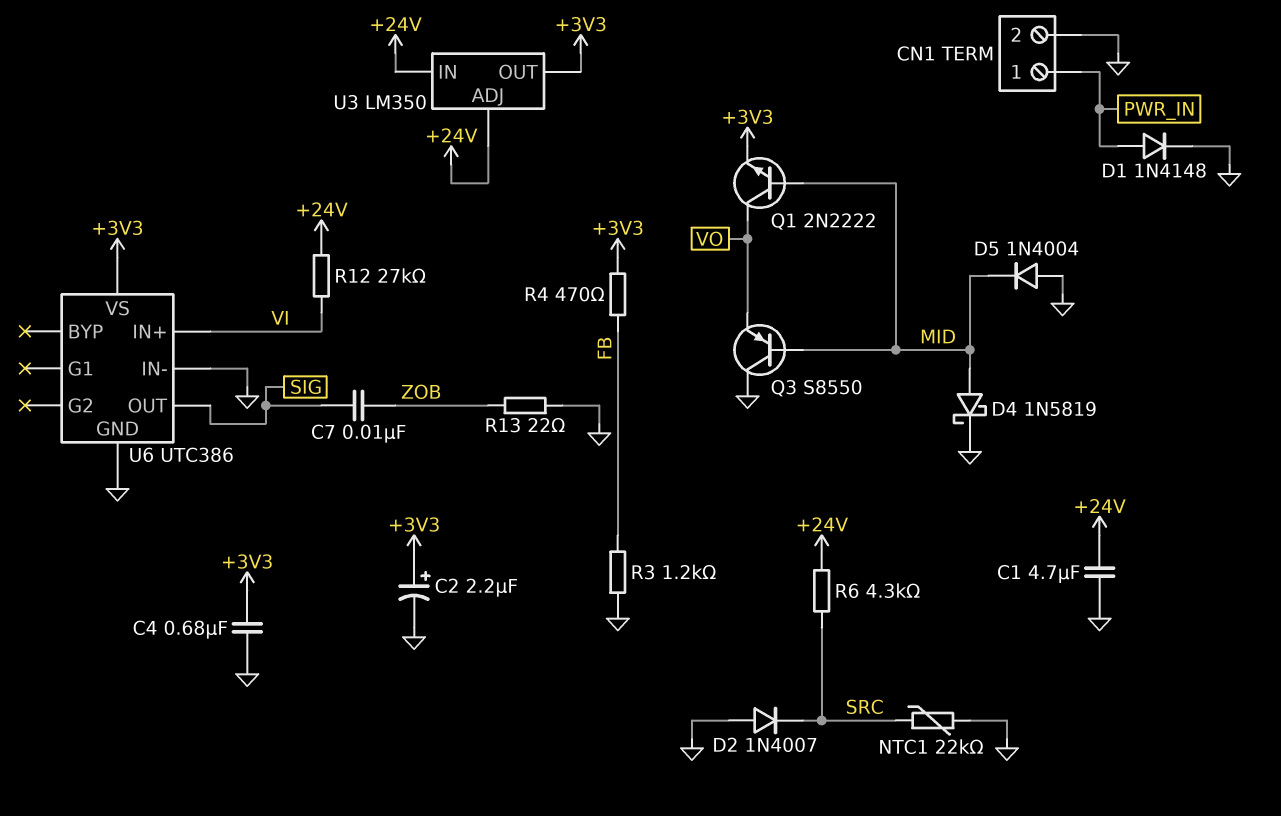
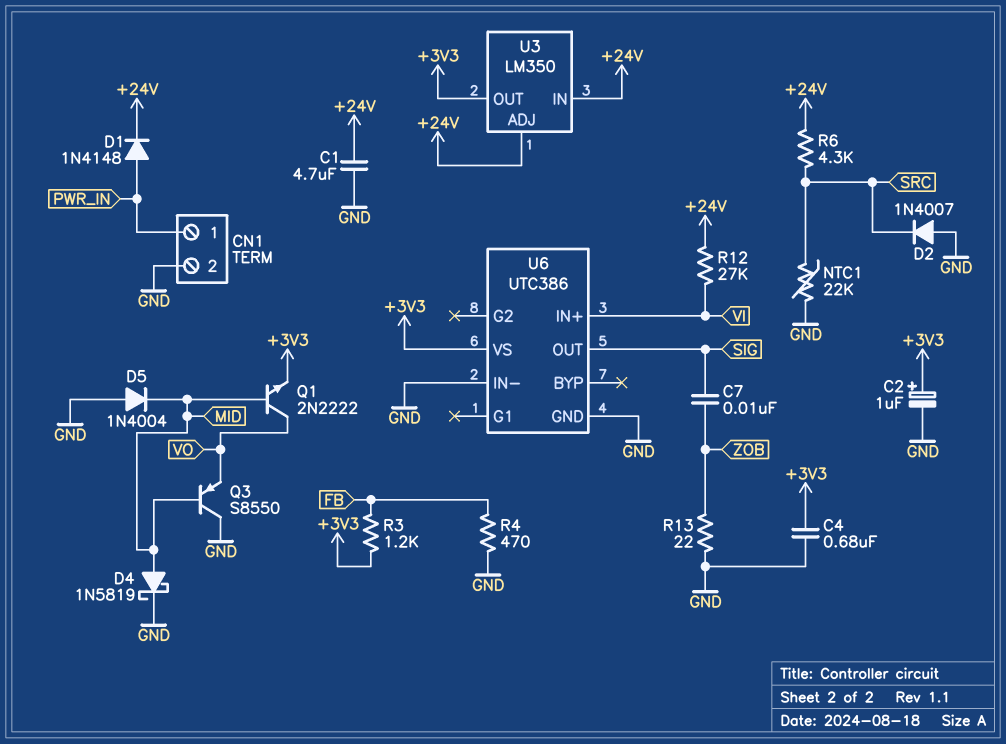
C2: 2.2uF (plus +3V3, minus GND) -> 1uF (plus +3V3, minus GND)
D1: diode 1N4148 (A PWR_IN, K GND) -> diode 1N4148 (A PWR_IN, K +24V)
R3: 1.2k (FB, GND) -> 1.2k (+3V3, FB)
R4: 470 (+3V3, FB) -> 470 (FB, GND)

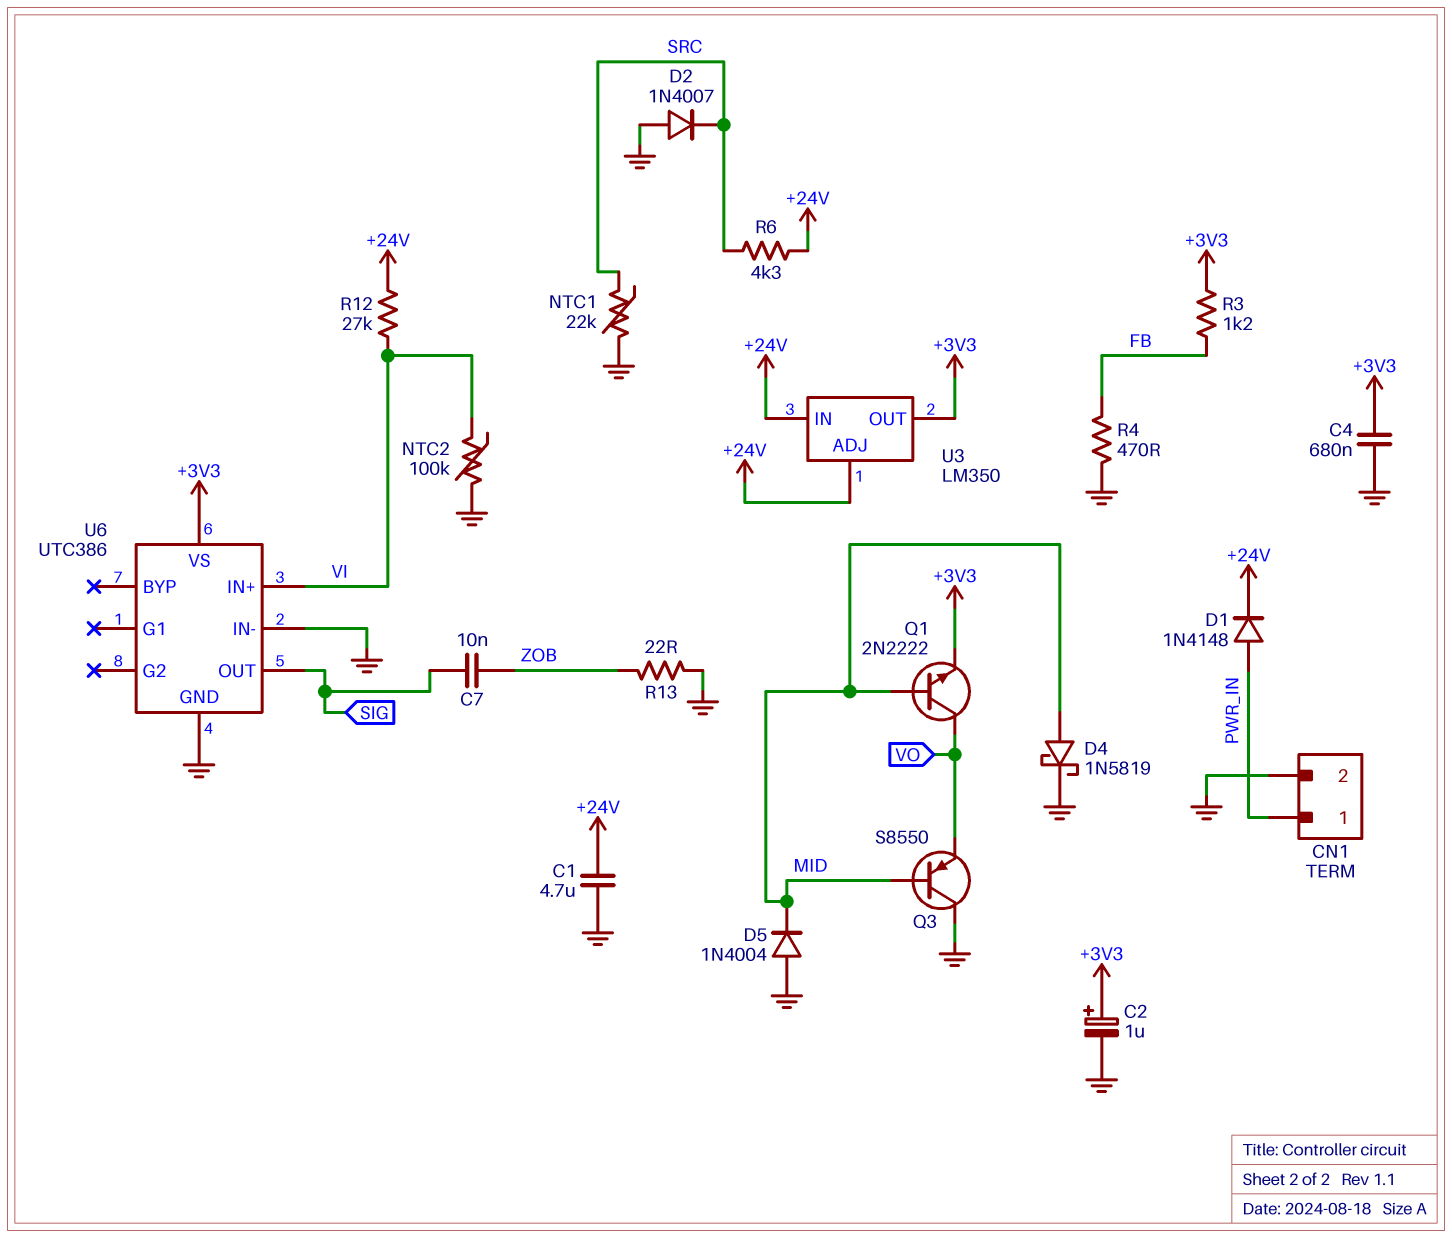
NTC2: none -> 100k (GND, VI)

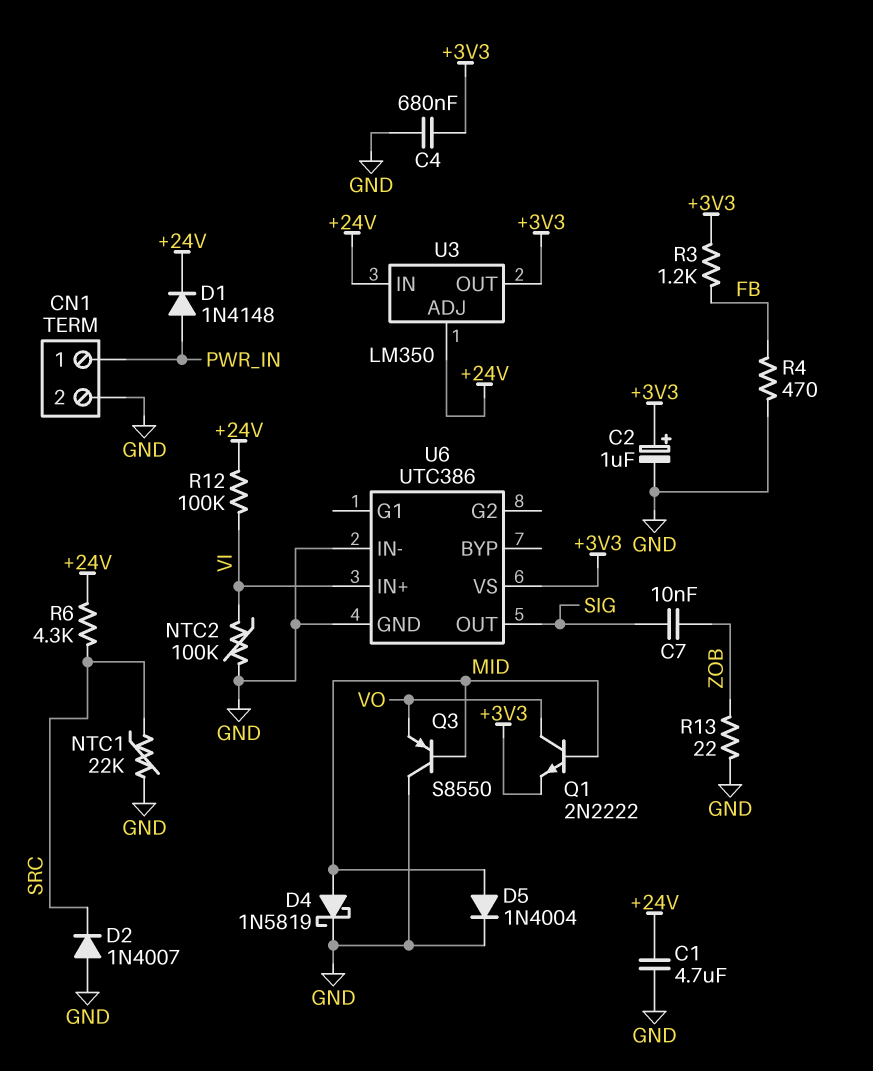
D5: diode 1N4004 (A GND, K MID) -> diode 1N4004 (A MID, K GND)
R12: 27k (+24V, VI) -> 100k (+24V, VI)

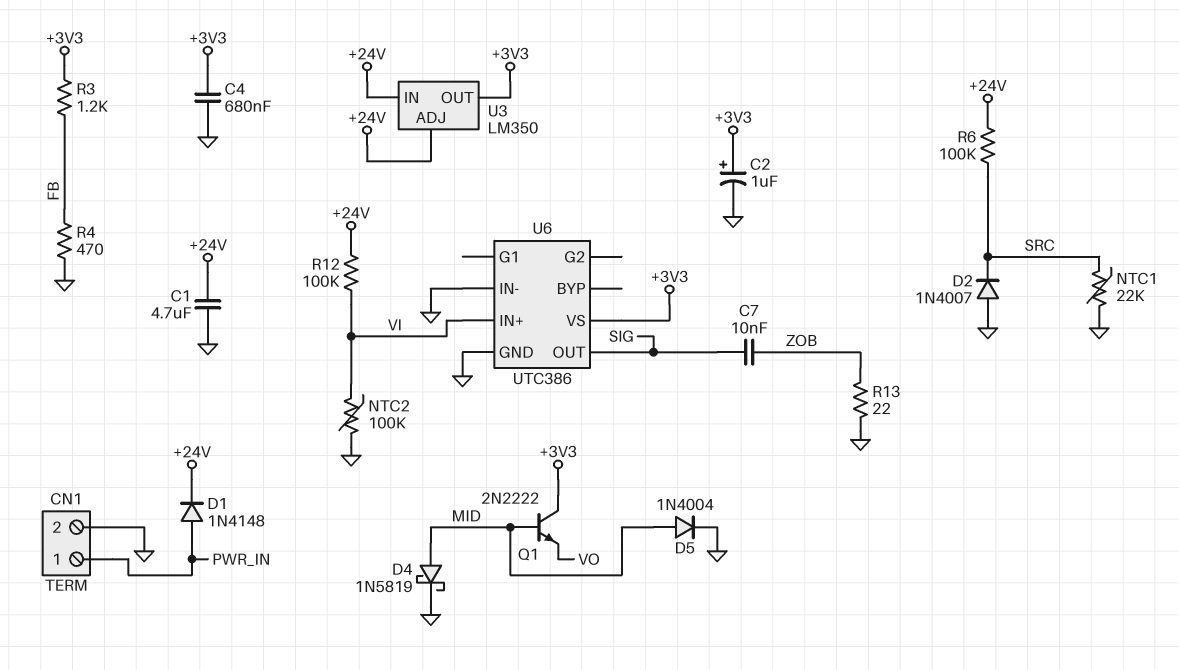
Q1: NPN 2N2222 (B MID, C VO, E +3V3) -> NPN 2N2222 (B MID, C +3V3, E VO)
Q3: PNP S8550 (B MID, C GND, E VO) -> none
R6: 4.3k (+24V, SRC) -> 100k (+24V, SRC)

